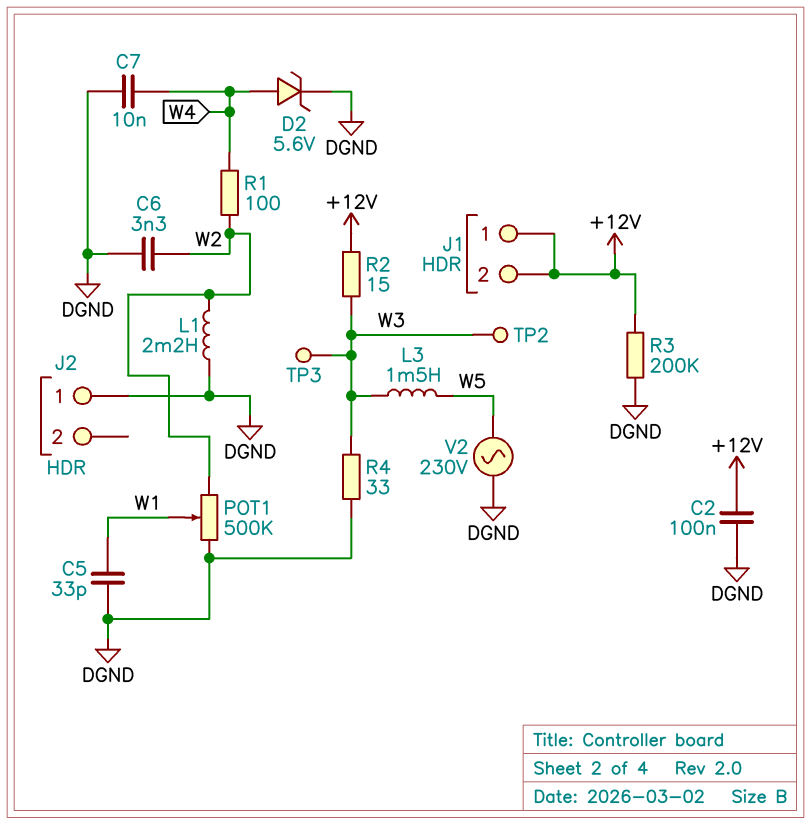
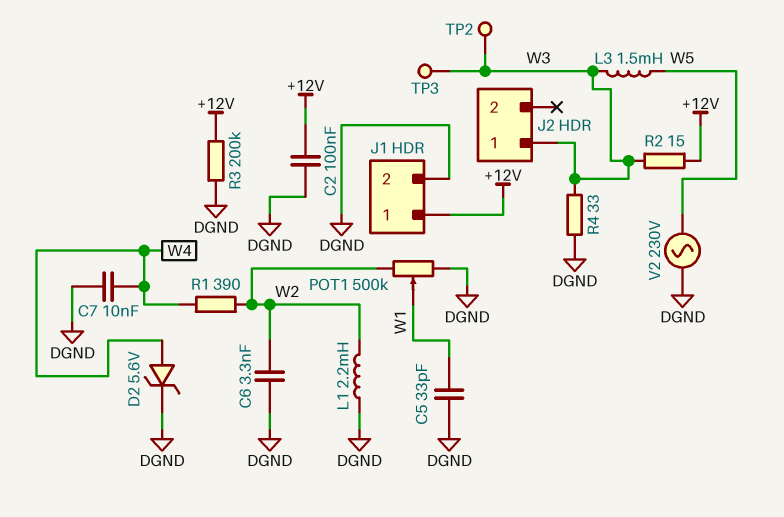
J1 pin 2: +12V -> DGND
J2 pin 1: DGND -> W3
R1: 100 (W2, W4) -> 390 (W2, W4)

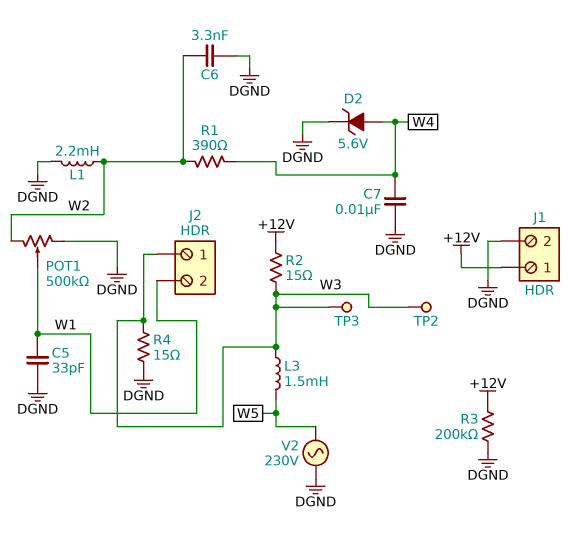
C2: 100nF (+12V, DGND) -> none
J2 pin 2: none -> W1
R4: 33 (DGND, W3) -> 15 (DGND, W3)

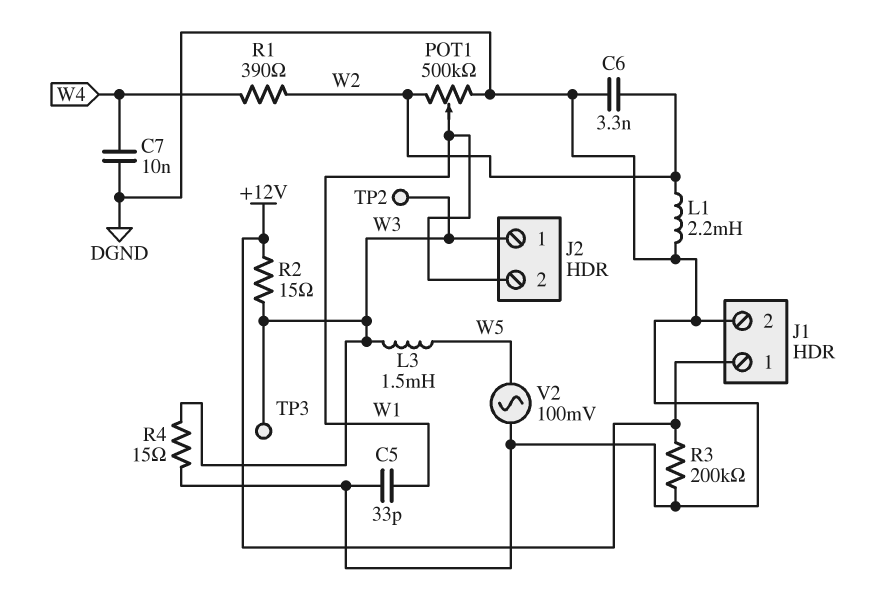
D2: zener 5.6V (A W4, K DGND) -> none
V2: AC 230V (DGND, W5) -> AC 100mV (DGND, W5)

